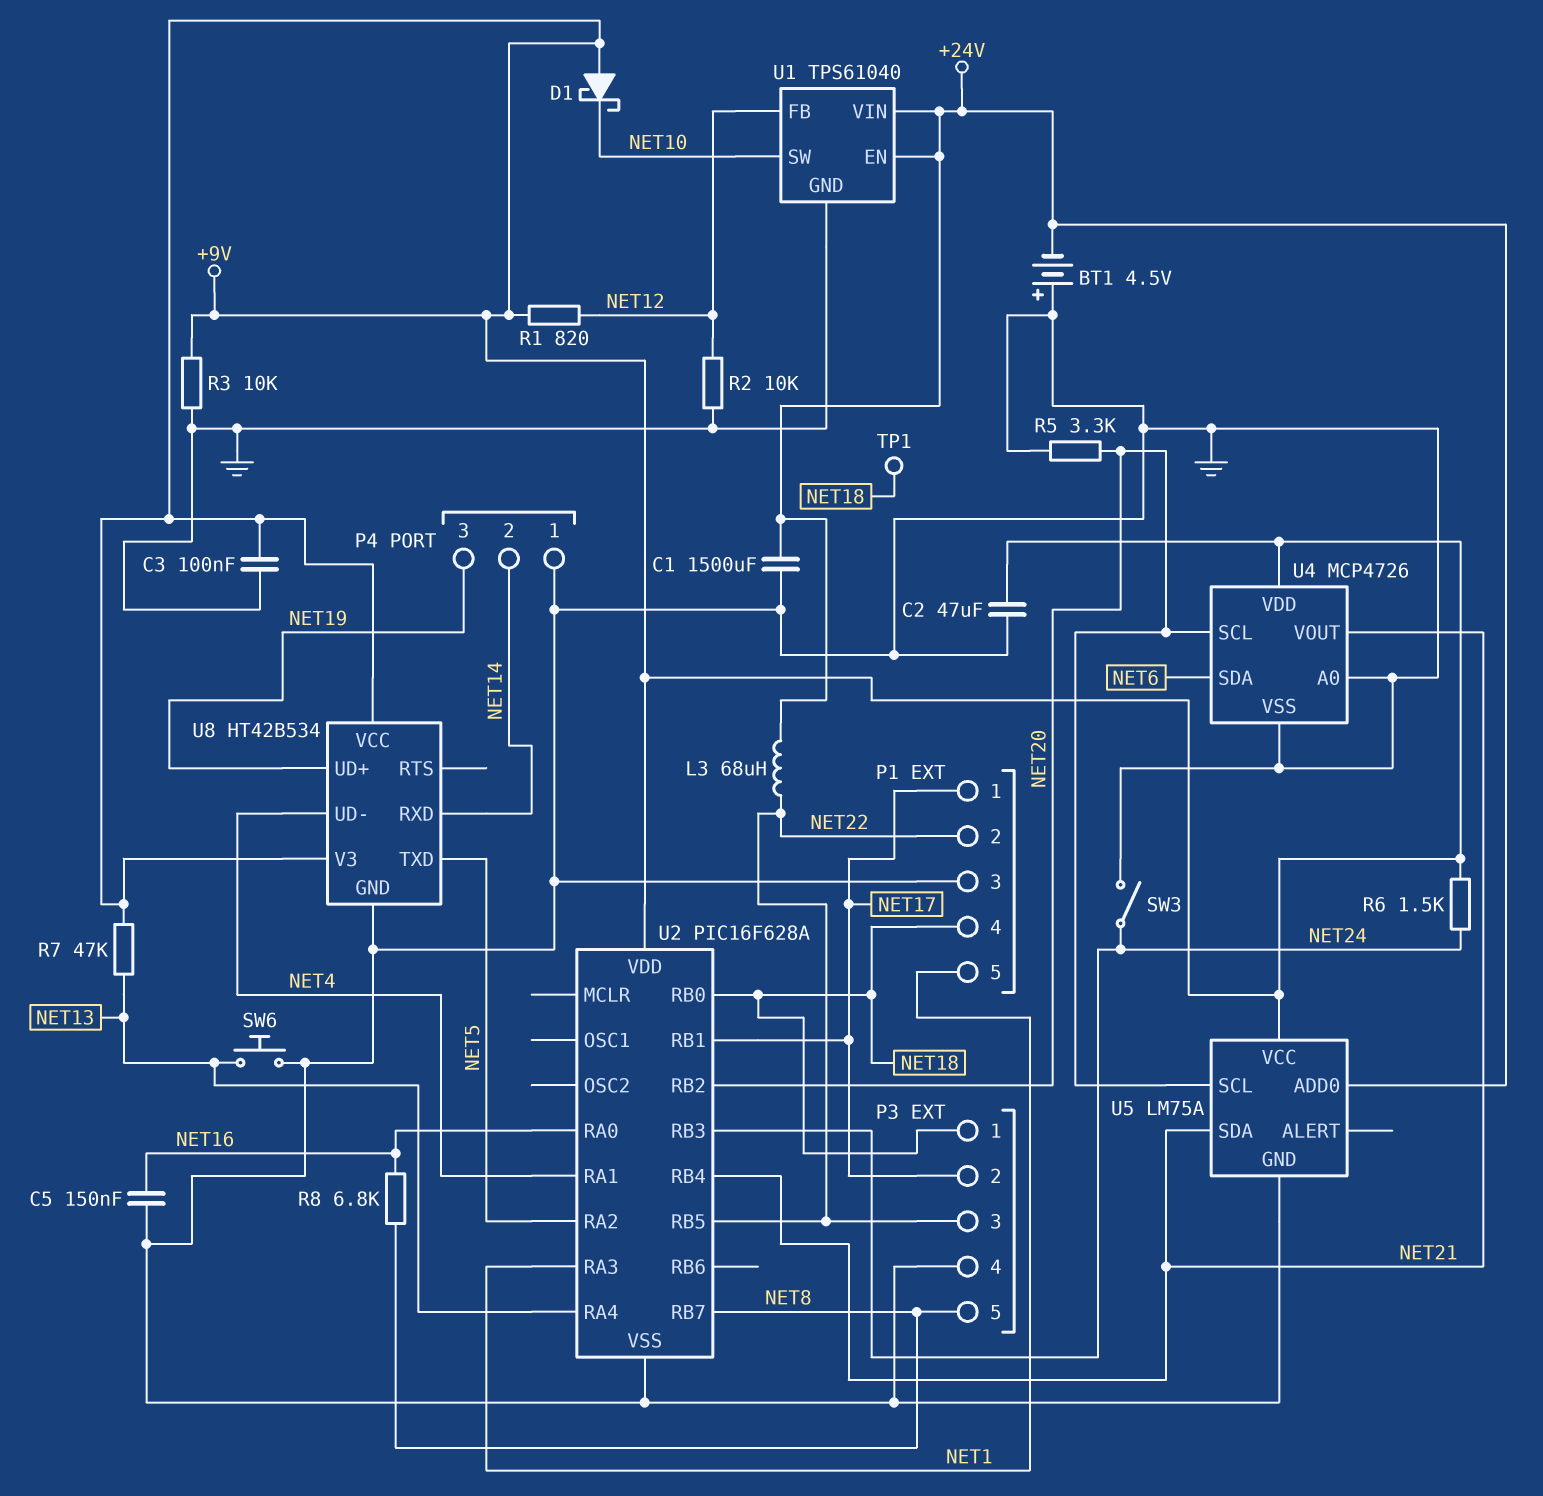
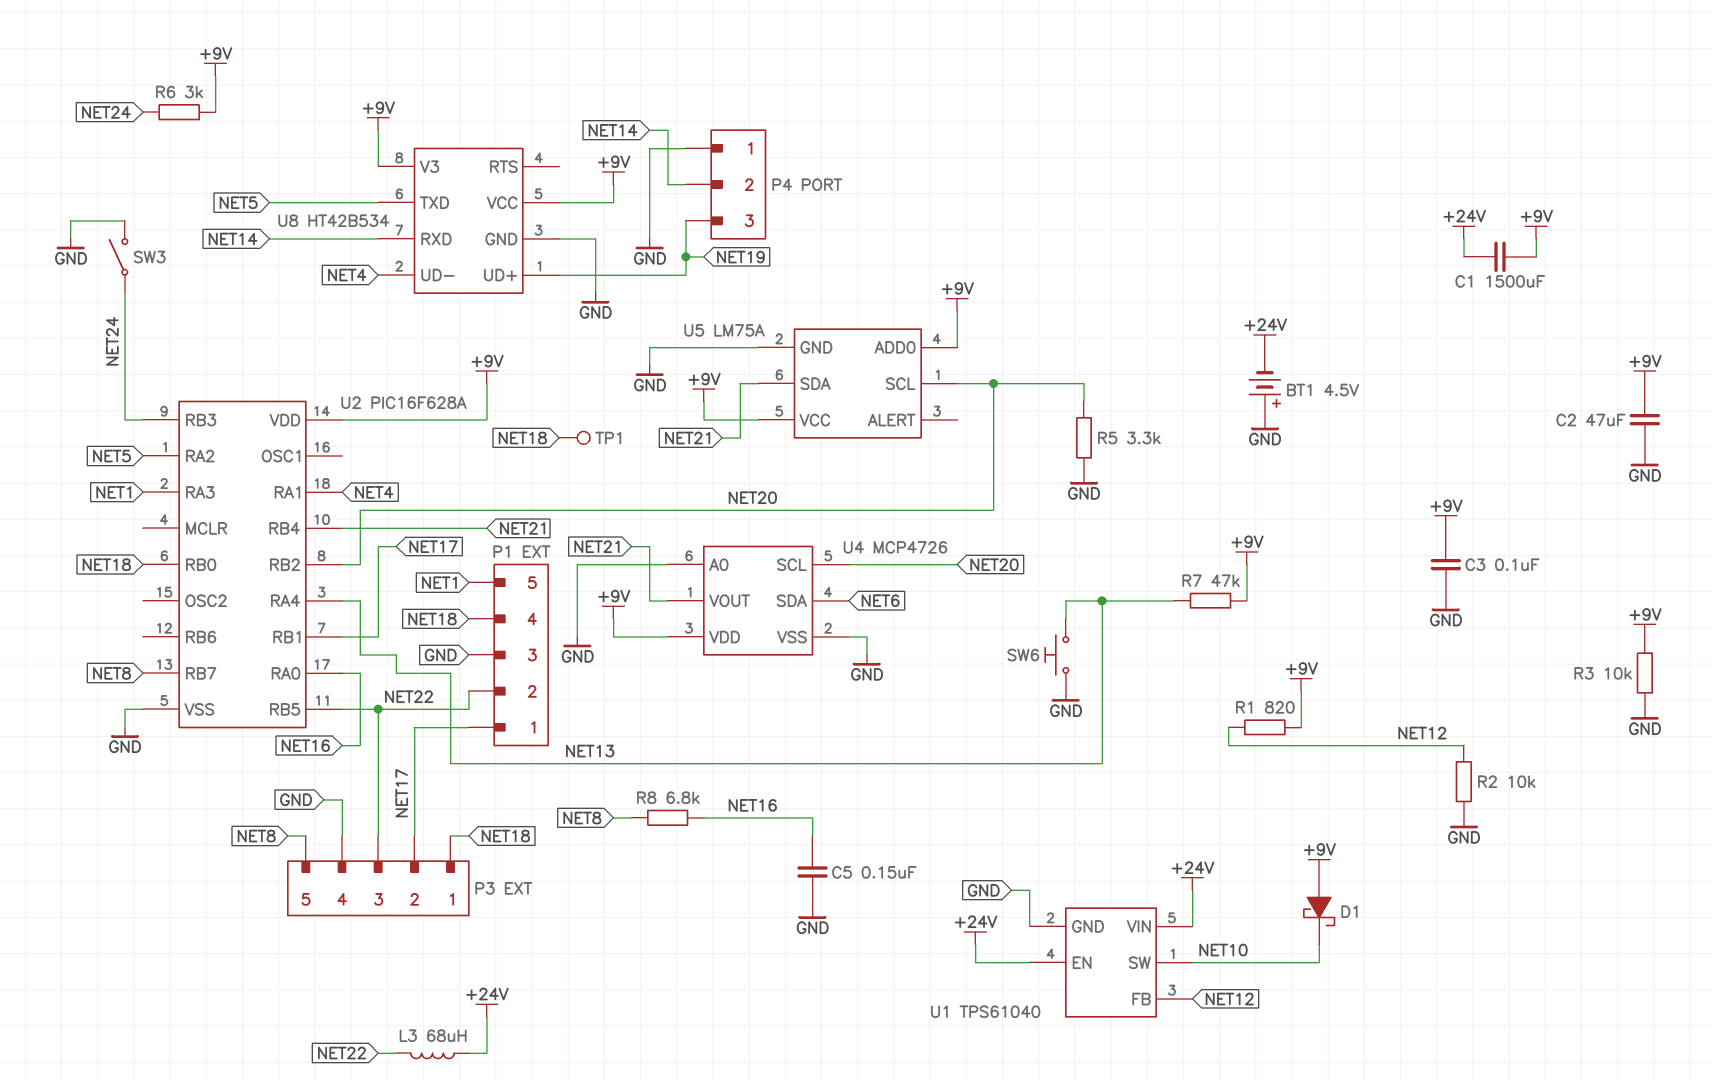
C1: 1500uF (+24V, GND) -> 1500uF (+9V, +24V)
R6: 1.5k (+9V, NET24) -> 3k (+9V, NET24)
U5 pin ADD0: +24V -> +9V

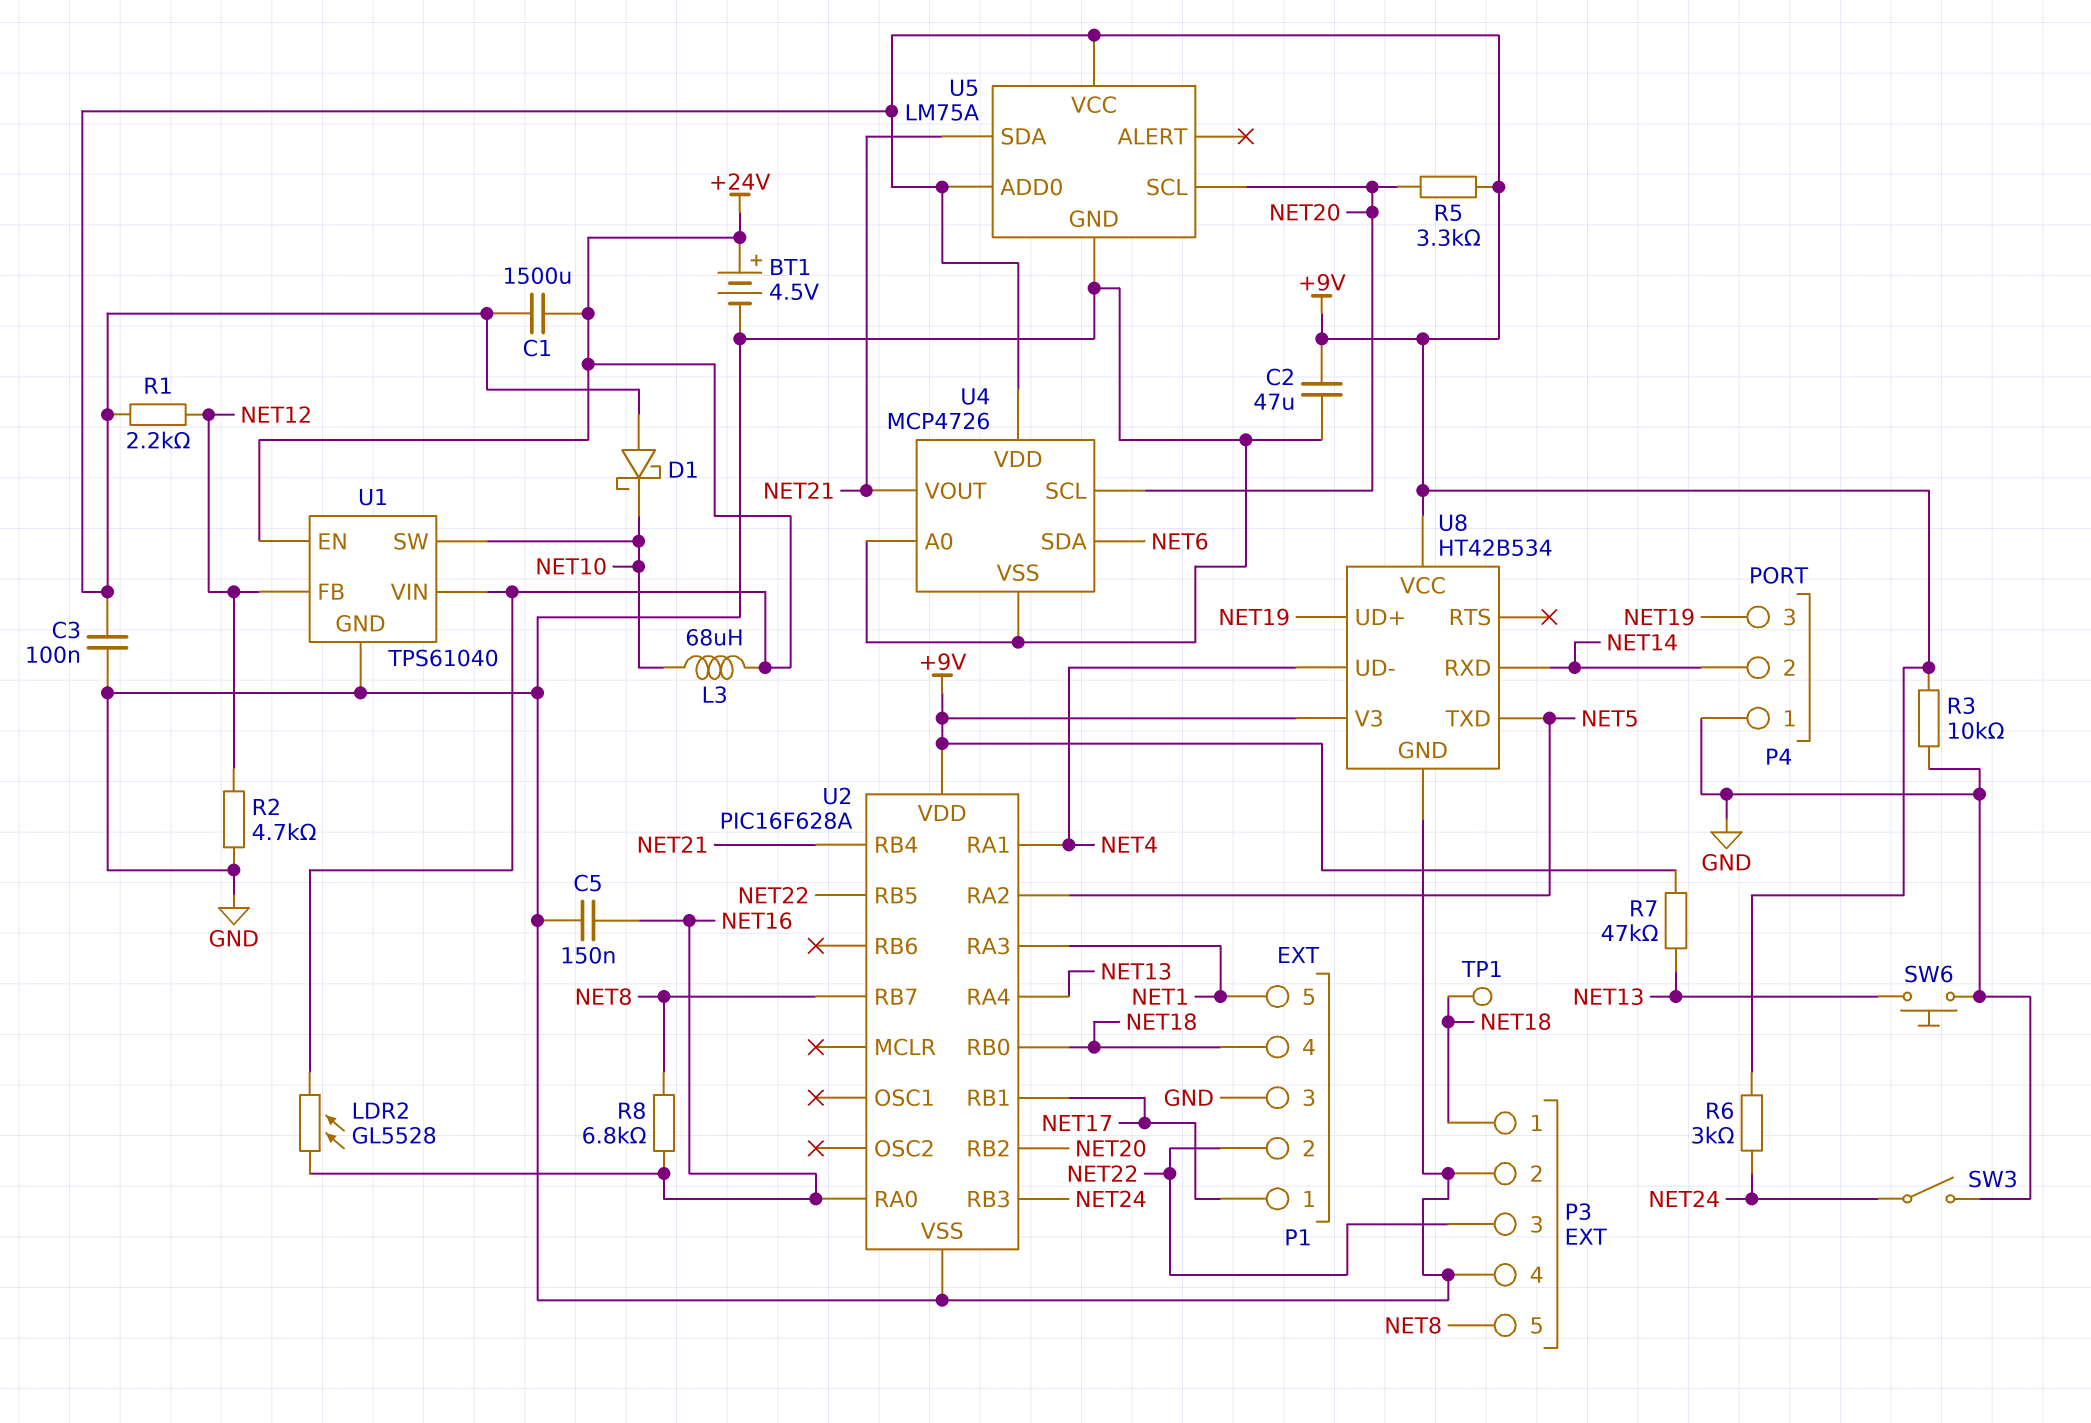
BT1: 4.5V (plus GND, minus +24V) -> 4.5V (plus +24V, minus GND)
L3: 68uH (+24V, NET22) -> 68uH (+24V, NET10)
LDR2: none -> GL5528 (+24V, NET16)
P3 pin 2: NET17 -> GND
R1: 820 (+9V, NET12) -> 2.2k (+9V, NET12)
R2: 10k (GND, NET12) -> 4.7k (GND, NET12)
R5: 3.3k (GND, NET20) -> 3.3k (+9V, NET20)

